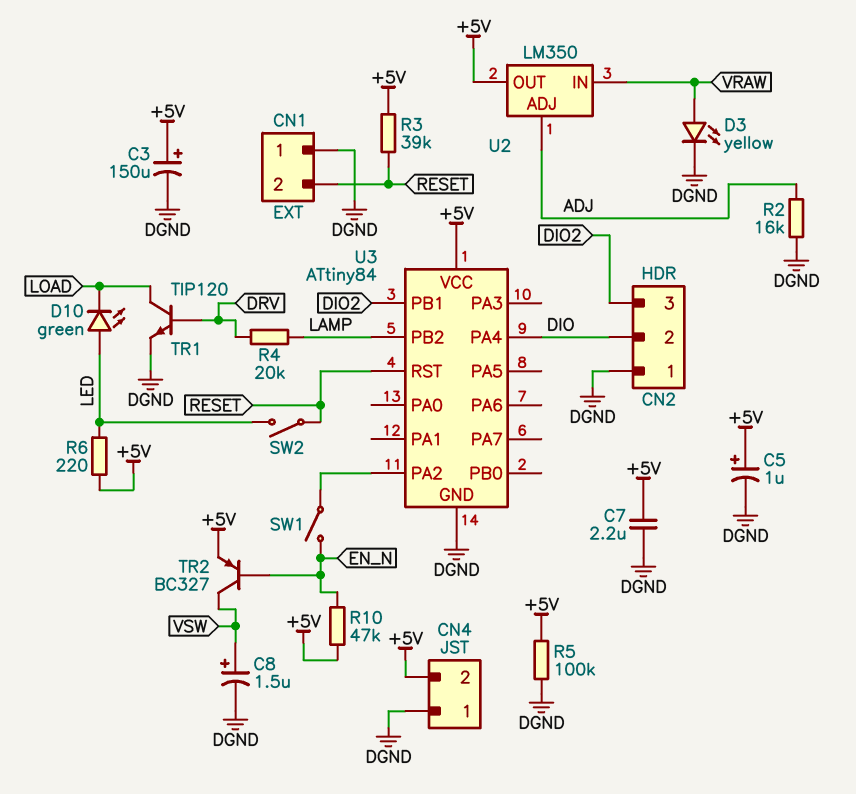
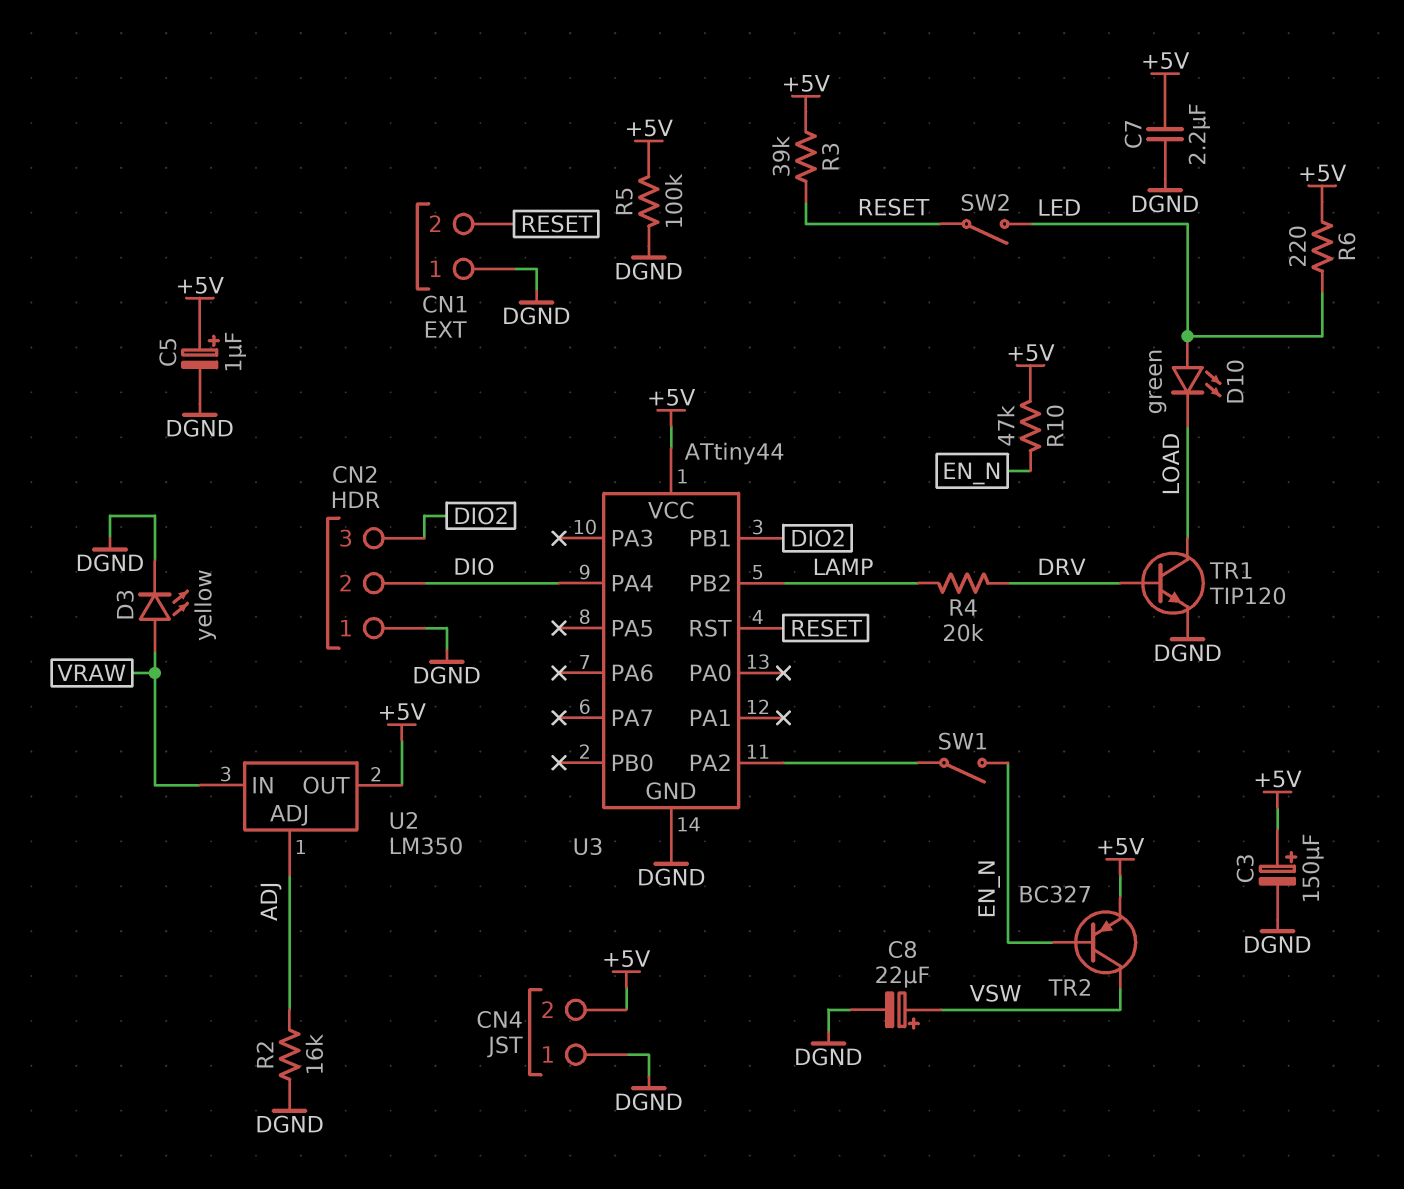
C8: 1.5uF (plus VSW, minus DGND) -> 22uF (plus VSW, minus DGND)
U3: ATtiny84 -> ATtiny44

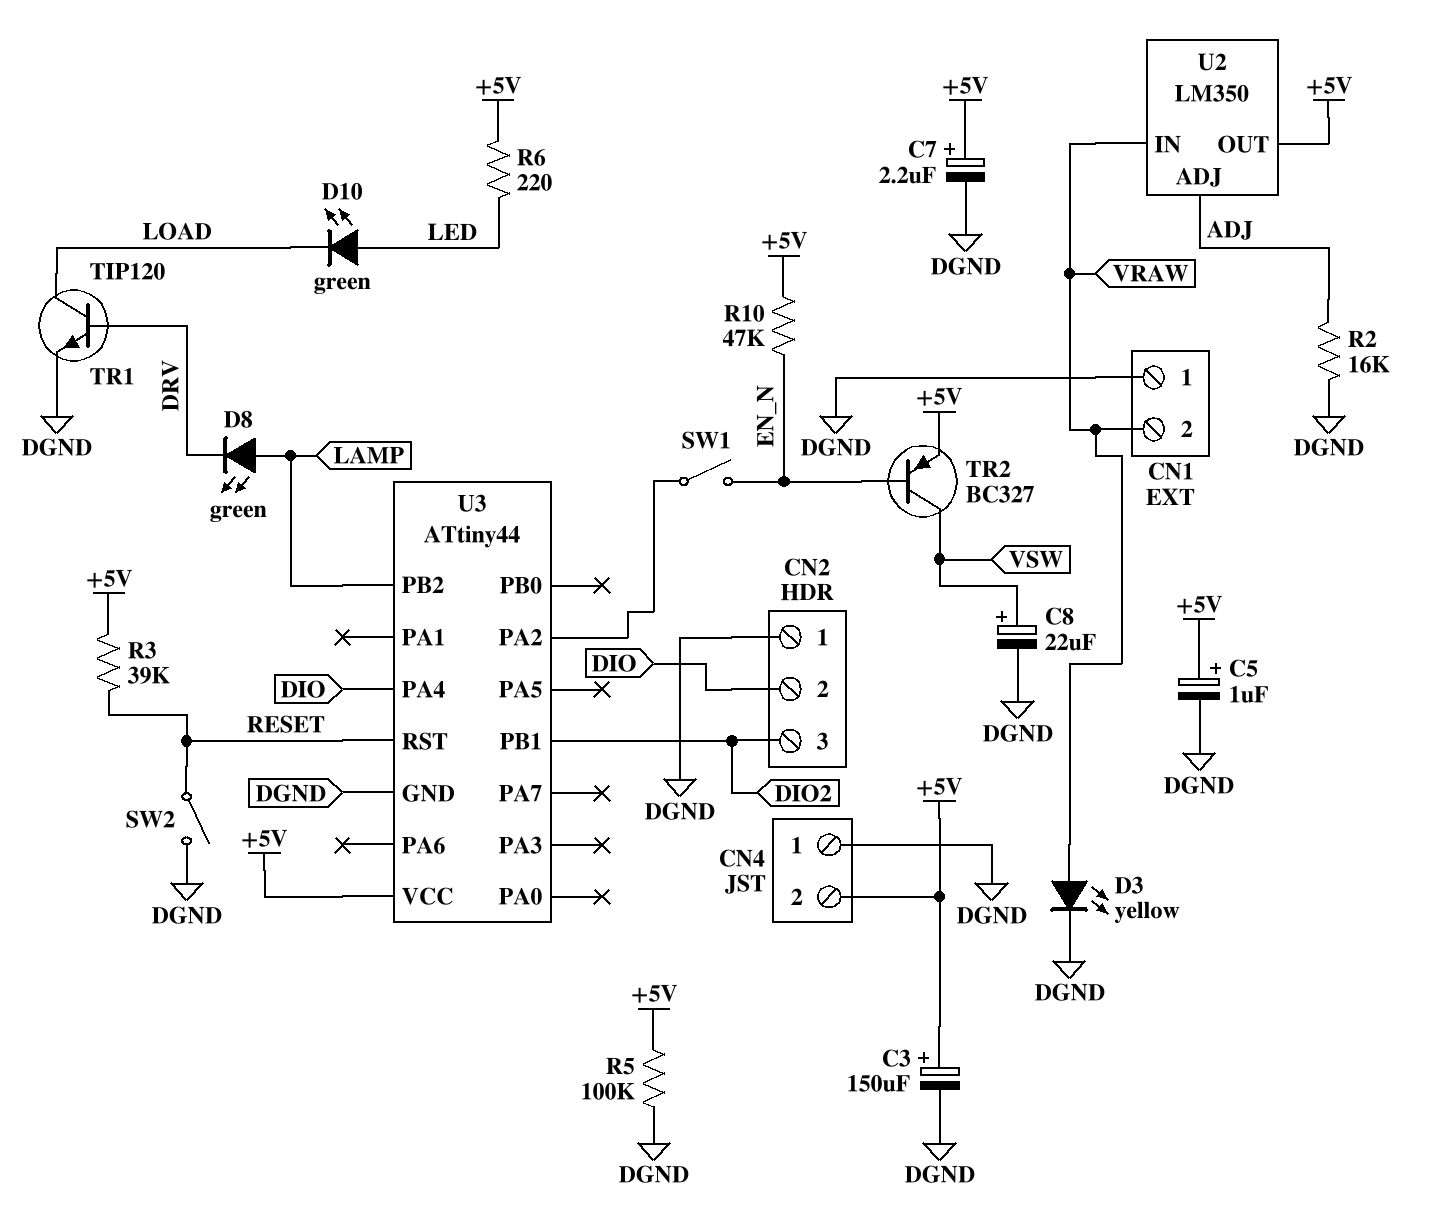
C7: 2.2uF (+5V, DGND) -> 2.2uF (plus +5V, minus DGND)
CN1 pin 2: RESET -> VRAW
D8: none -> LED green (A LAMP, K DRV)
R4: 20k (DRV, LAMP) -> none
SW2: switch (LED, RESET) -> switch (DGND, RESET)

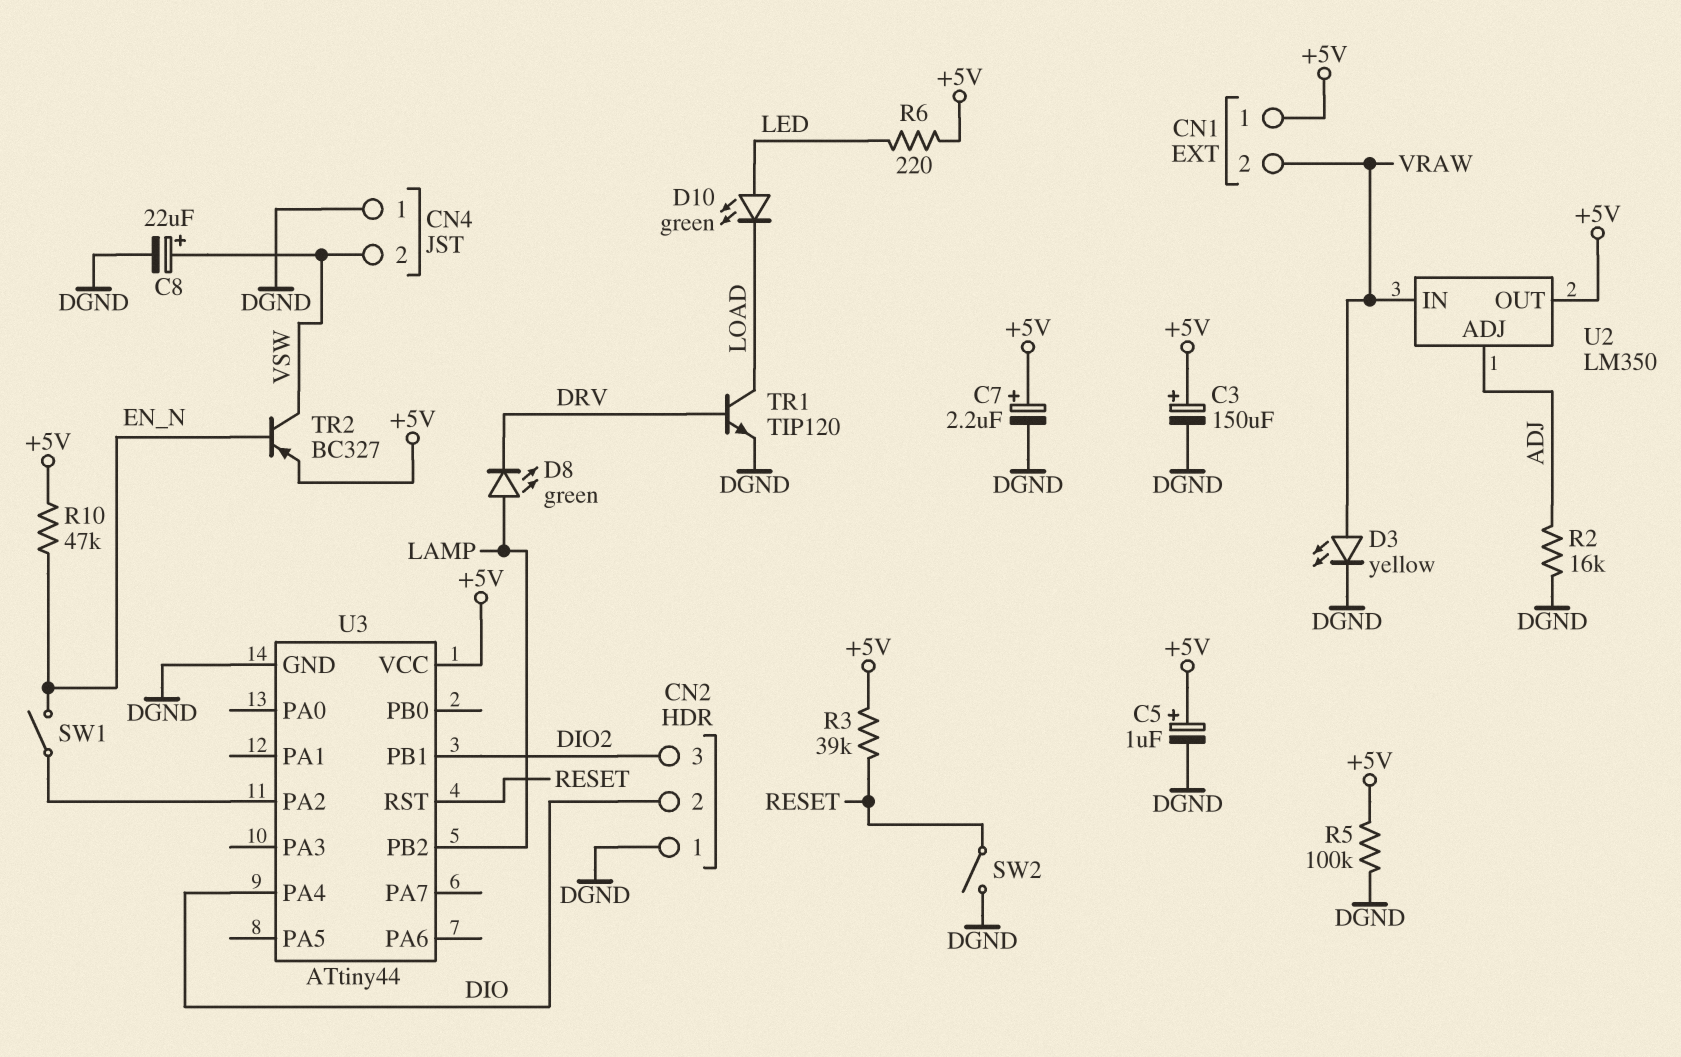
CN1 pin 1: DGND -> +5V
CN4 pin 2: +5V -> VSW

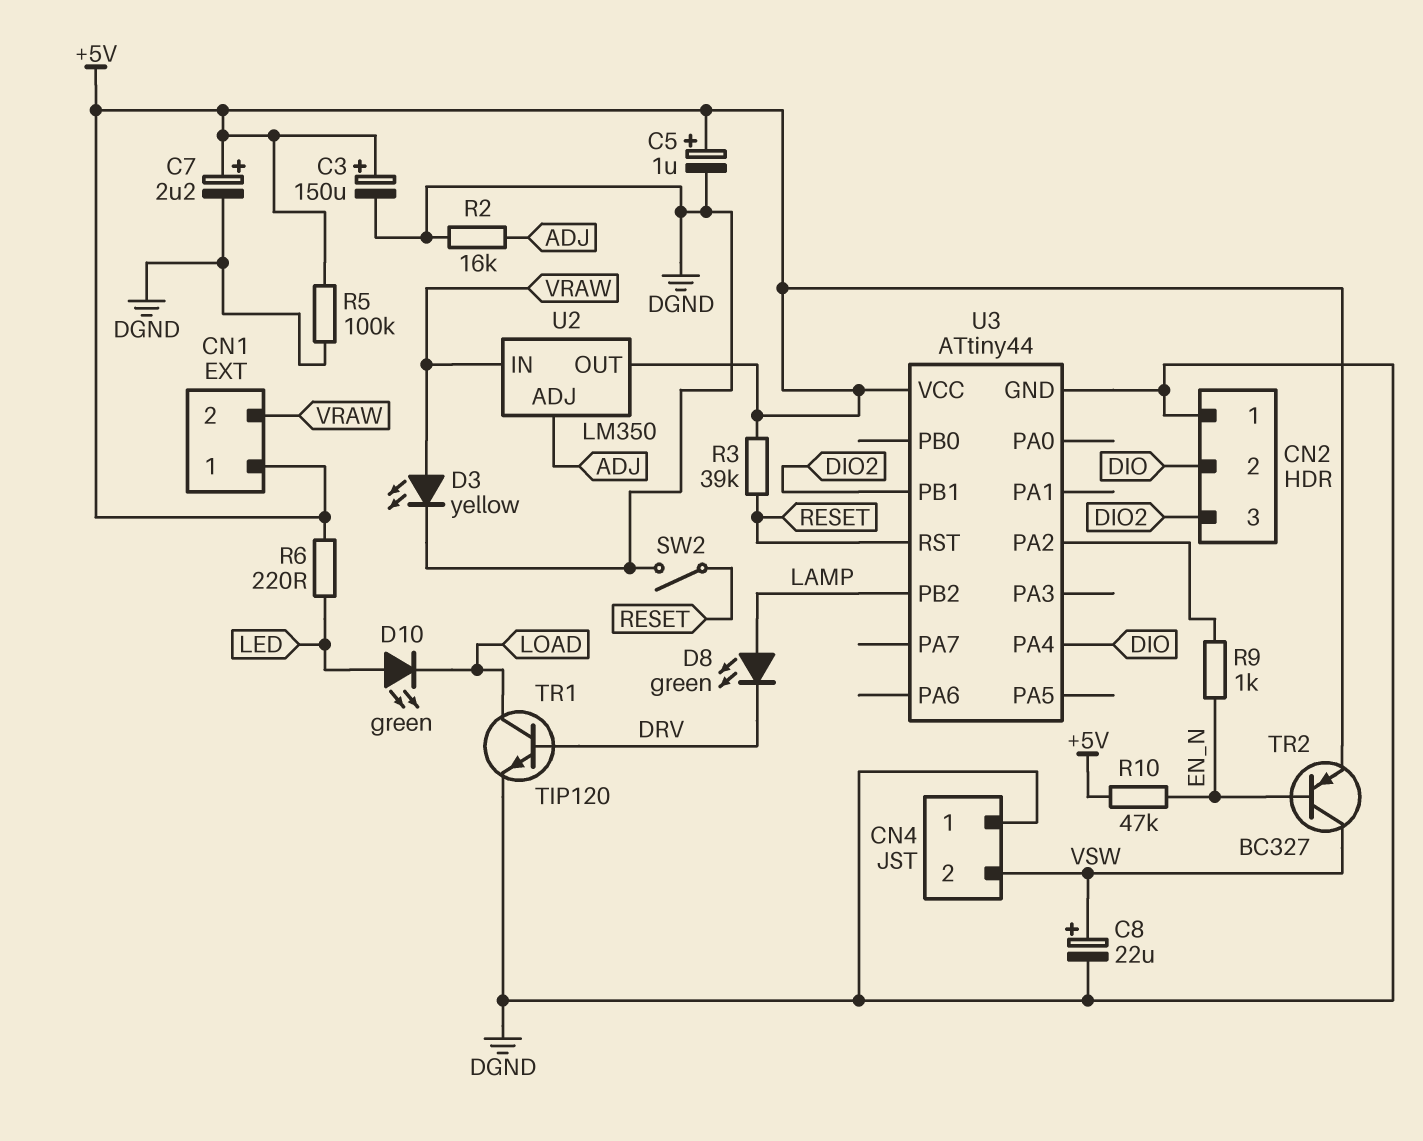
R9: none -> 1k (EN_N, U3/PA2)
SW1: switch (EN_N, U3/PA2) -> none

